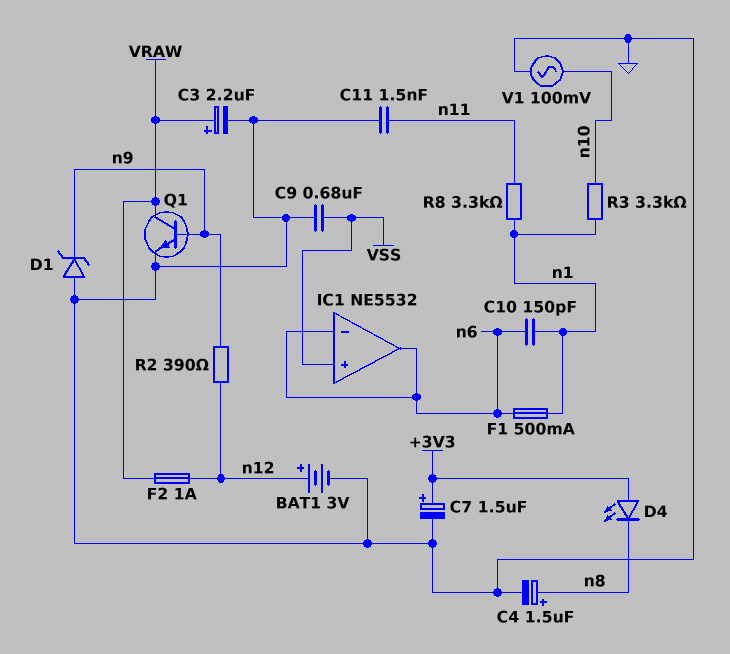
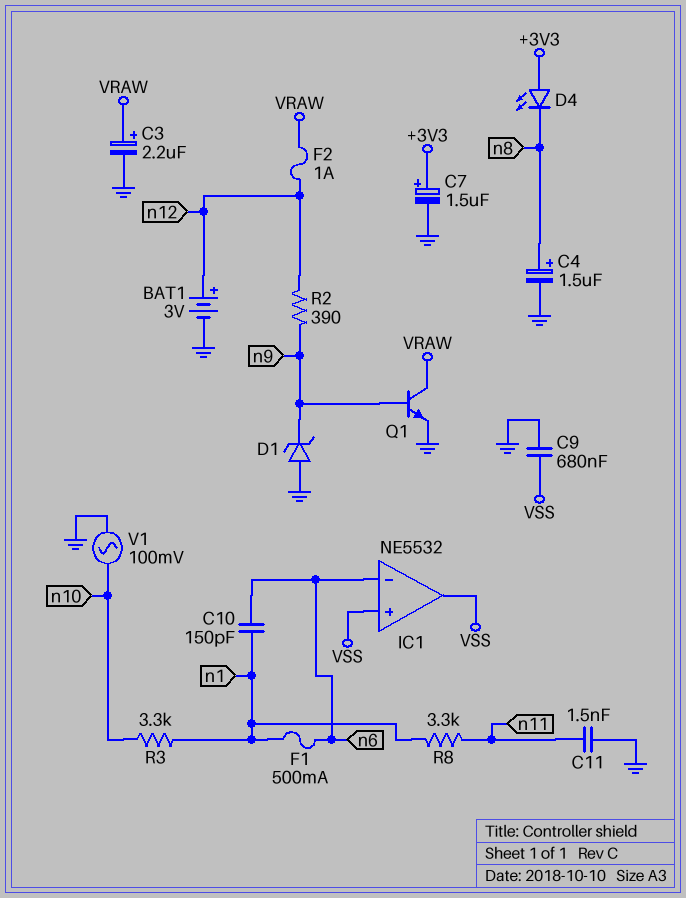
IC1 pin out: n6 -> VSS

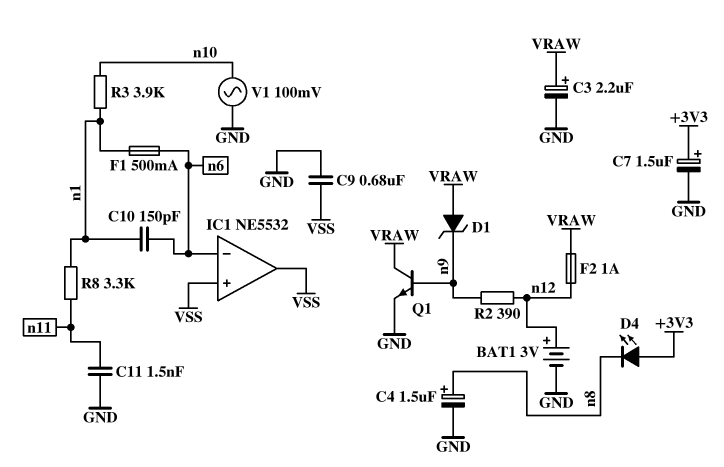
D1: zener (A GND, K n9) -> zener (A VRAW, K n9)
R3: 3.3k (n1, n10) -> 3.9k (n1, n10)

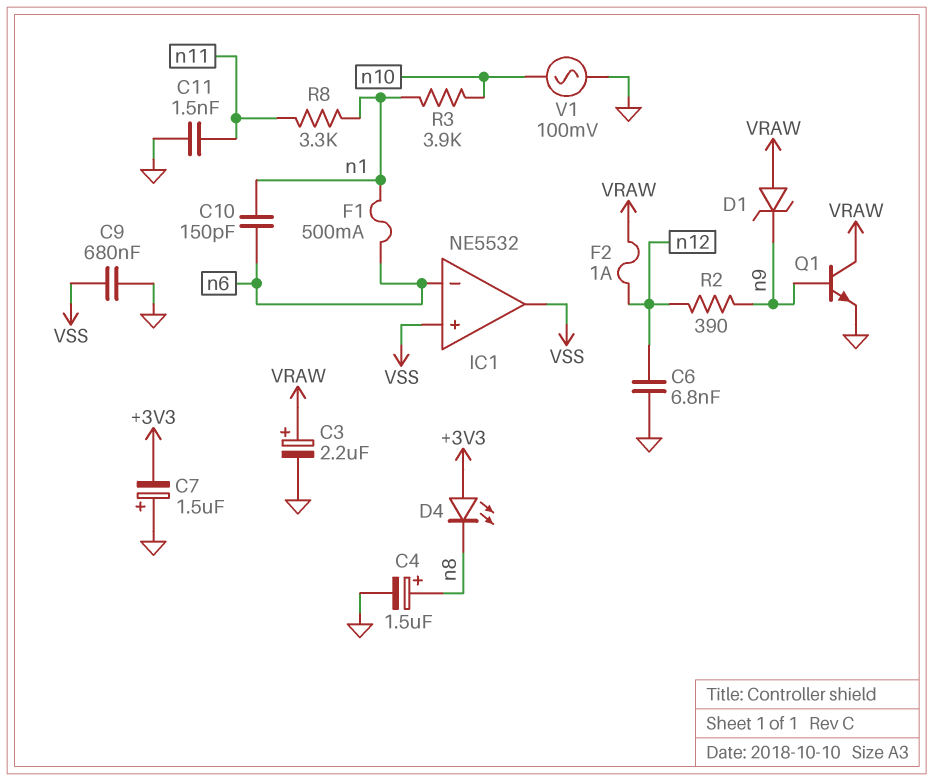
BAT1: 3V (plus n12, minus GND) -> none
C6: none -> 6.8nF (GND, n12)
C7: 1.5uF (plus +3V3, minus GND) -> 1.5uF (plus GND, minus +3V3)

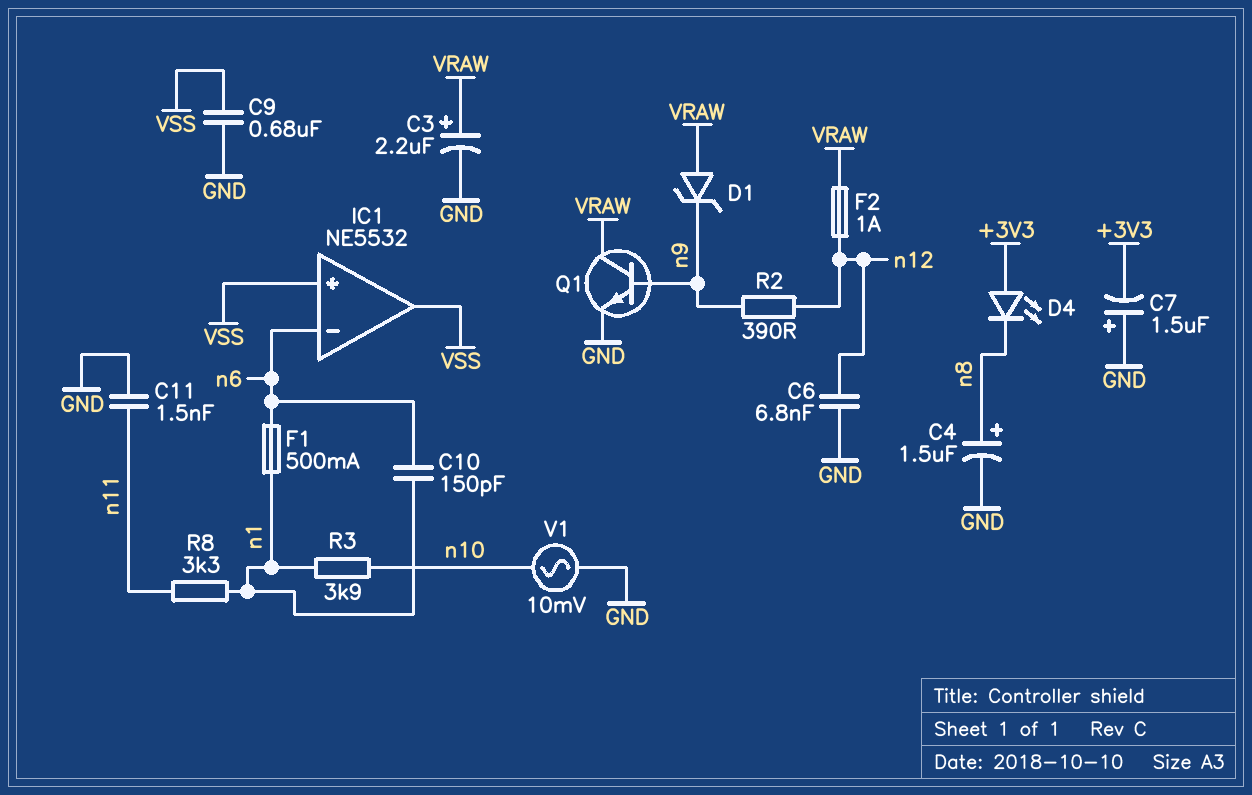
V1: AC 100mV (GND, n10) -> AC 10mV (GND, n10)

